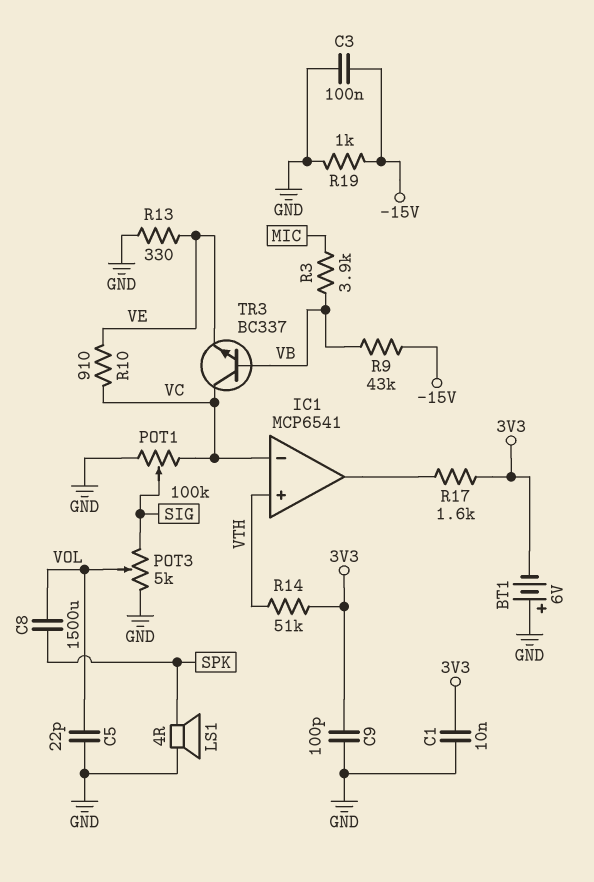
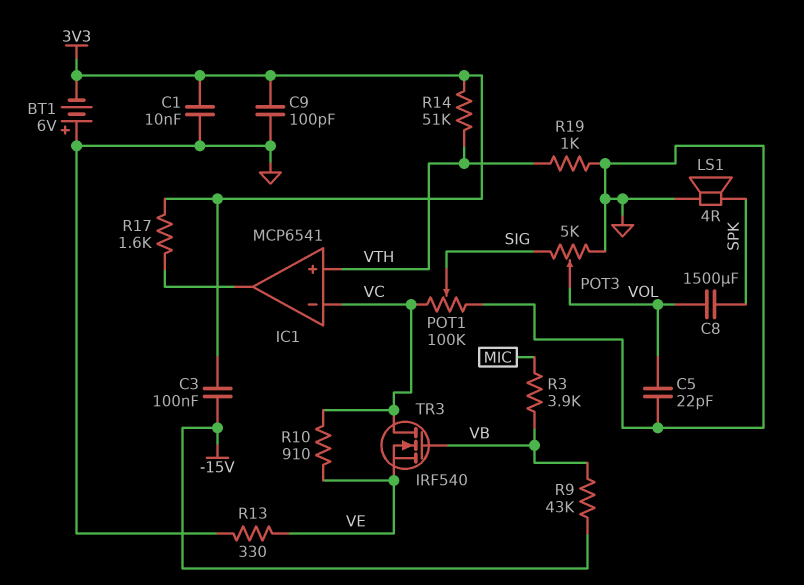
C3: 100nF (-15V, GND) -> 100nF (-15V, 3V3)
R19: 1k (-15V, GND) -> 1k (GND, VTH)
TR3: NPN BC337 (B VB, C VC, E VE) -> NMOS IRF540 (G VB, D VC, S VE)

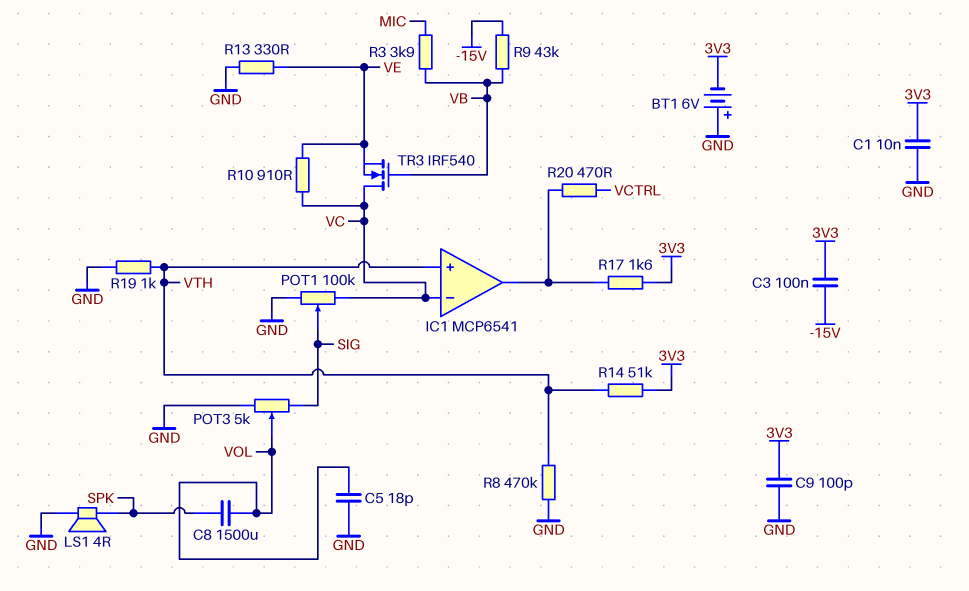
C5: 22pF (GND, VOL) -> 18pF (GND, VOL)
R8: none -> 470k (GND, VTH)
R20: none -> 470 (IC1/out, VCTRL)

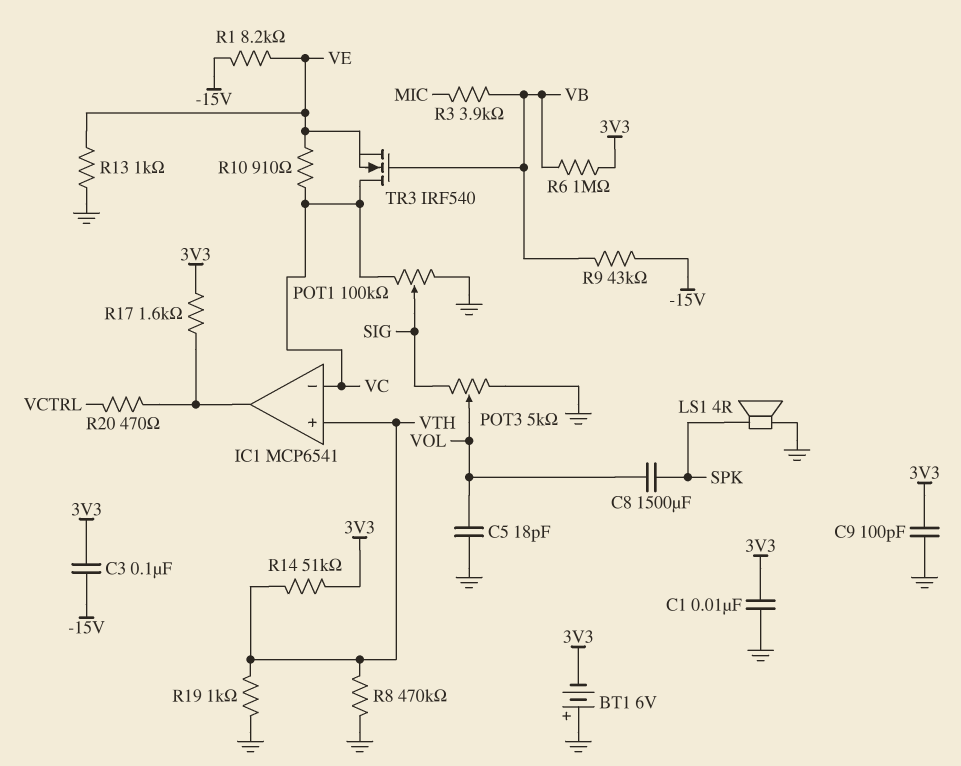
R1: none -> 8.2k (-15V, VE)
R6: none -> 1M (3V3, VB)
R13: 330 (GND, VE) -> 1k (GND, VE)

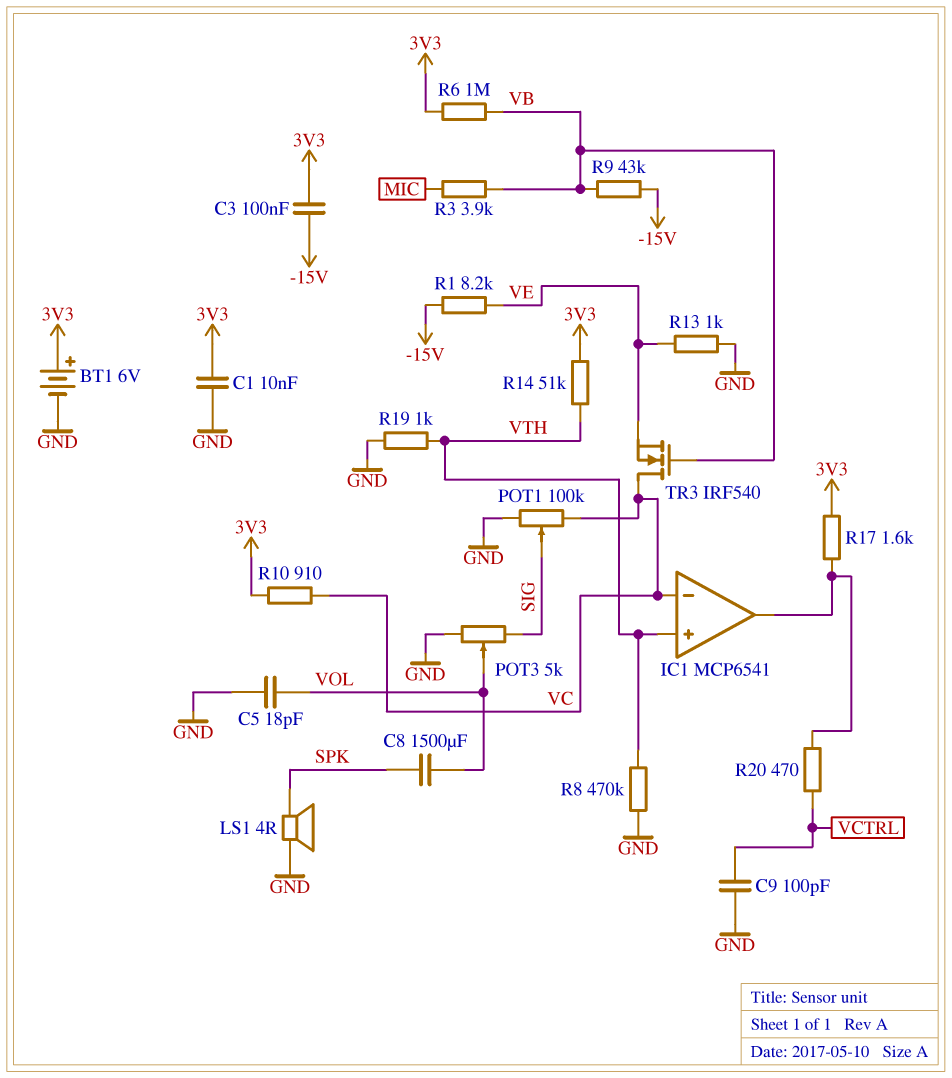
BT1: 6V (plus GND, minus 3V3) -> 6V (plus 3V3, minus GND)
C9: 100pF (3V3, GND) -> 100pF (GND, VCTRL)
R10: 910 (VC, VE) -> 910 (3V3, VC)

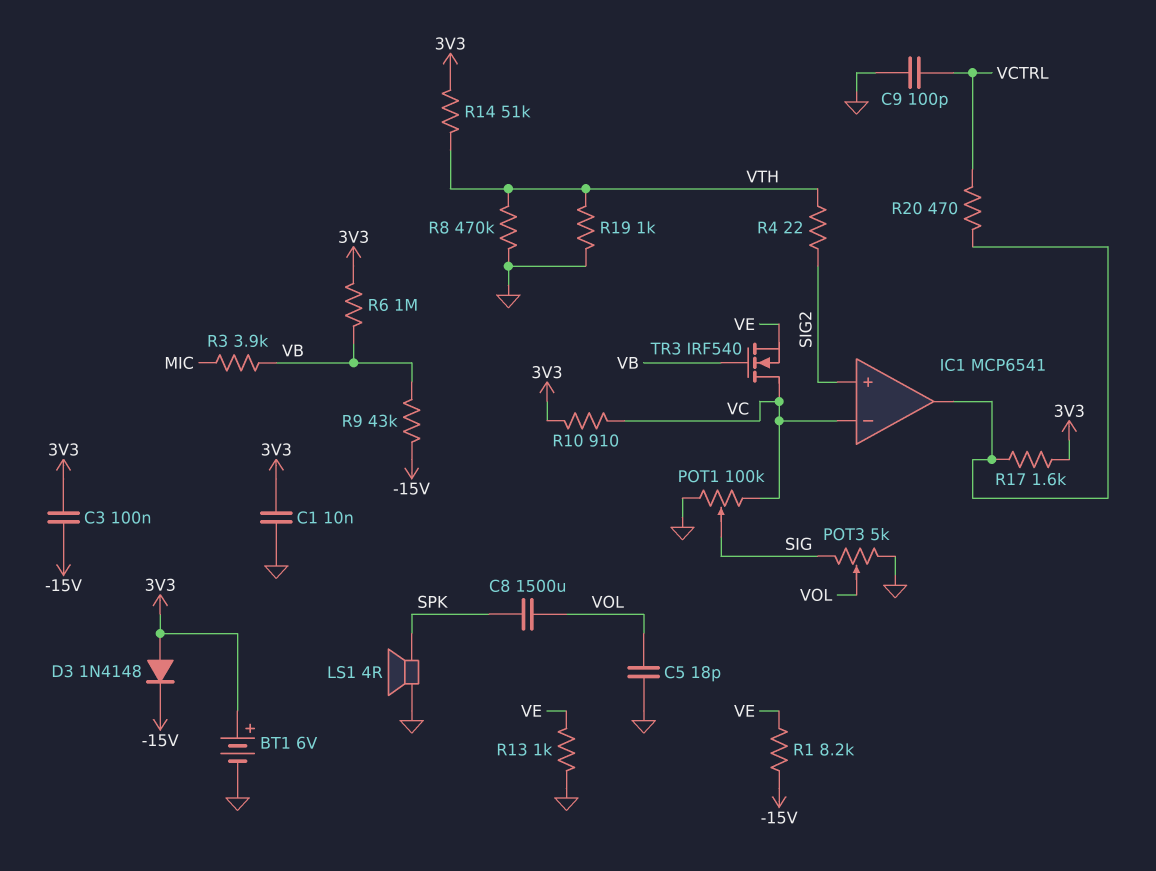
D3: none -> diode 1N4148 (A 3V3, K -15V)
IC1 pin in+: VTH -> SIG2
R4: none -> 22 (SIG2, VTH)

